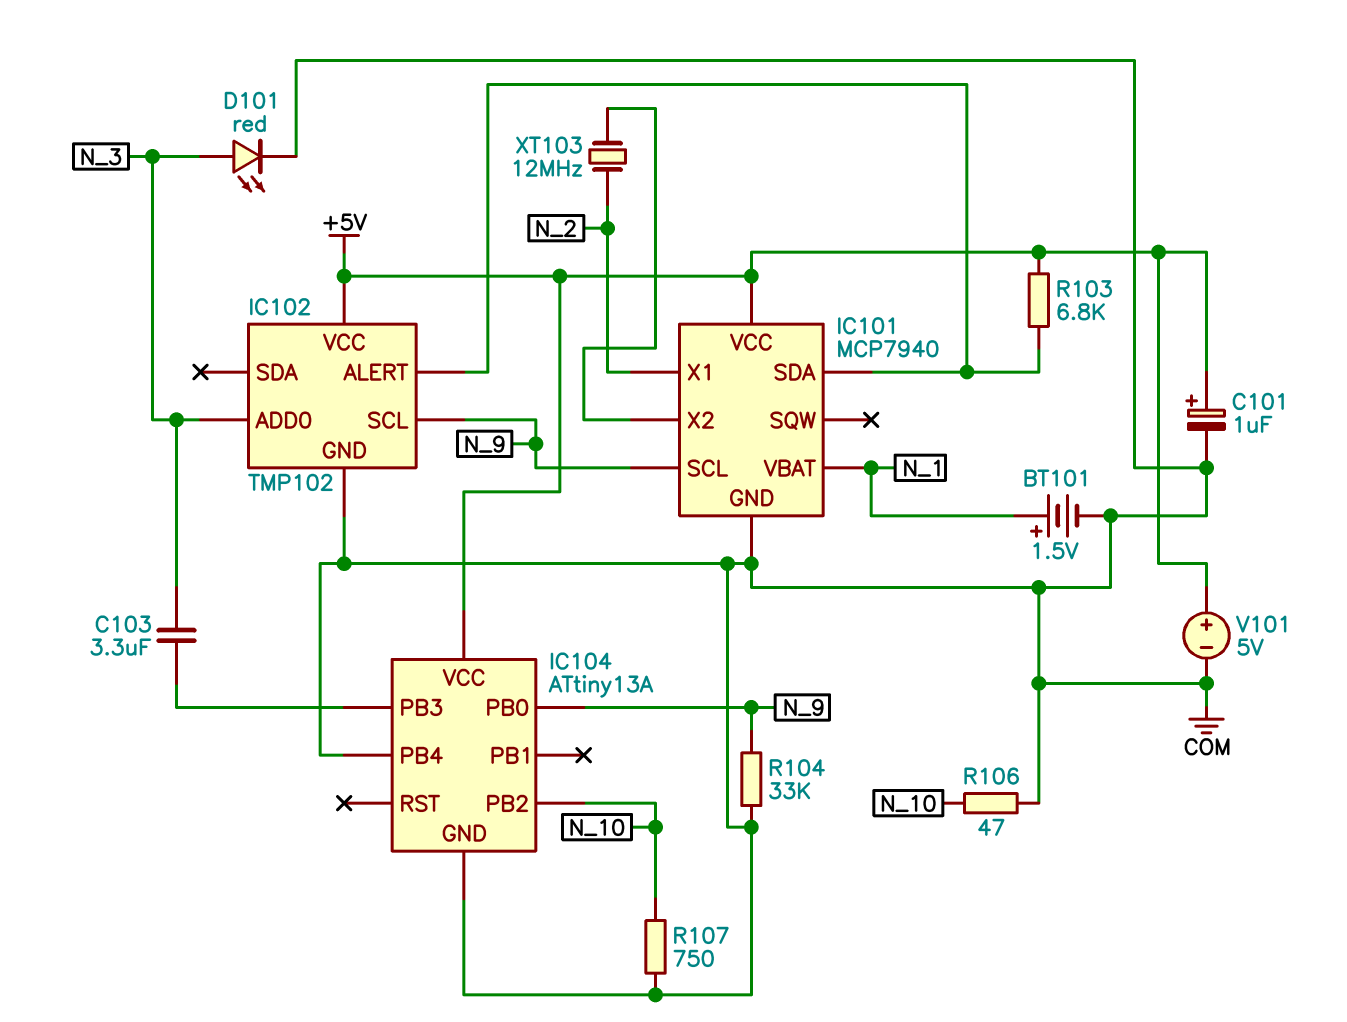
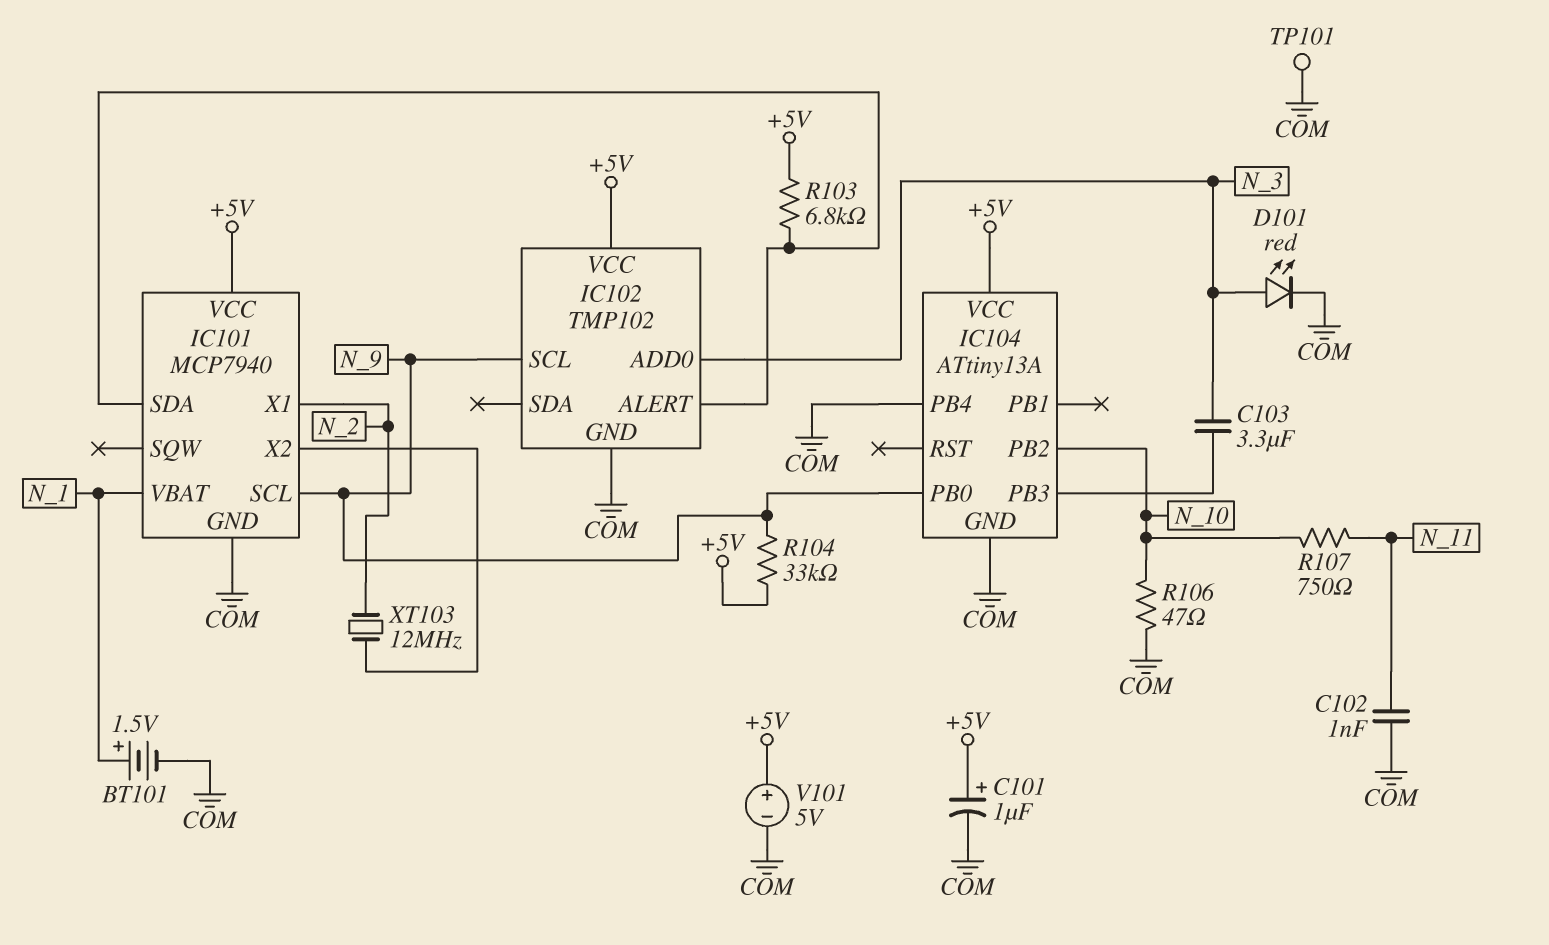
C102: none -> 1nF (COM, N_11)
R104: 33k (COM, N_9) -> 33k (+5V, N_9)
R107: 750 (COM, N_10) -> 750 (N_10, N_11)
TP101: none -> test point (COM)

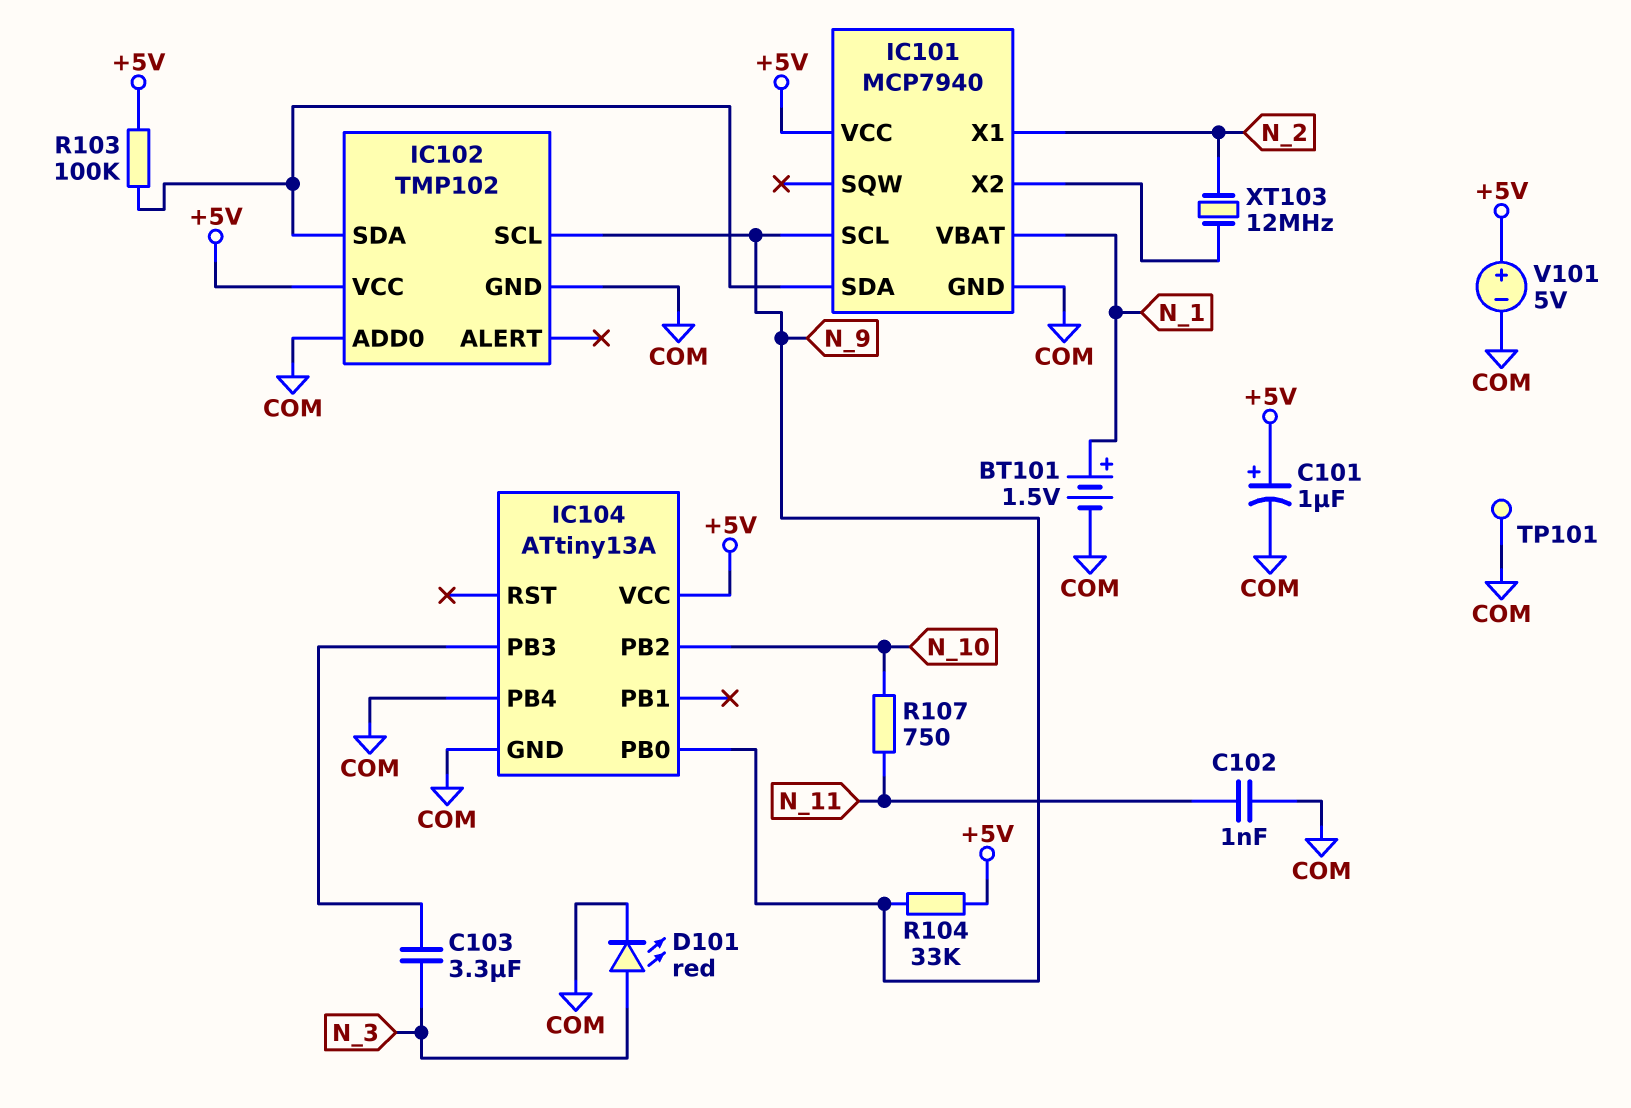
IC102 pin ADD0: N_3 -> COM
IC102 pin ALERT: IC101/SDA -> none
IC102 pin SDA: none -> IC101/SDA
R103: 6.8k (+5V, IC101/SDA) -> 100k (+5V, IC101/SDA)
R106: 47 (COM, N_10) -> none

